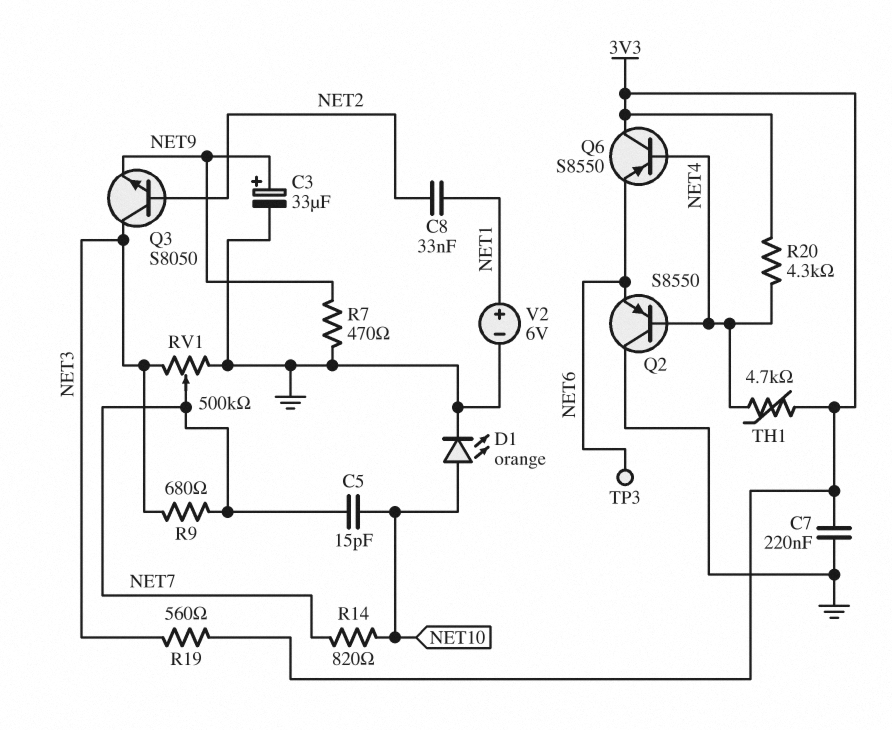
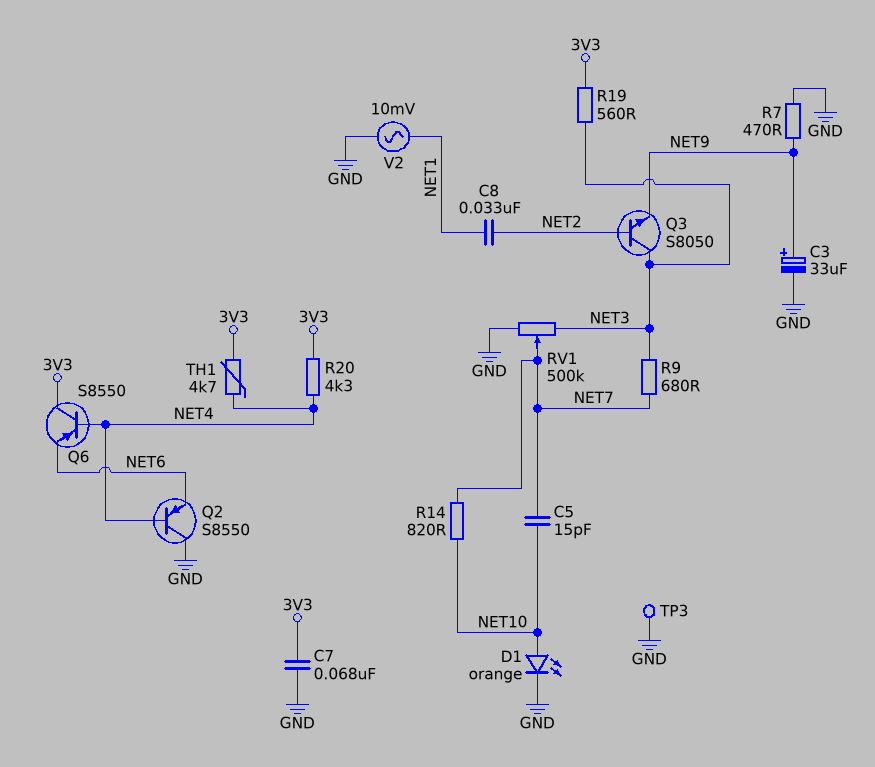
C7: 220nF (3V3, GND) -> 68nF (3V3, GND)
TP3: test point (NET6) -> test point (GND)
V2: 6V (plus NET1, minus GND) -> AC 10mV (GND, NET1)

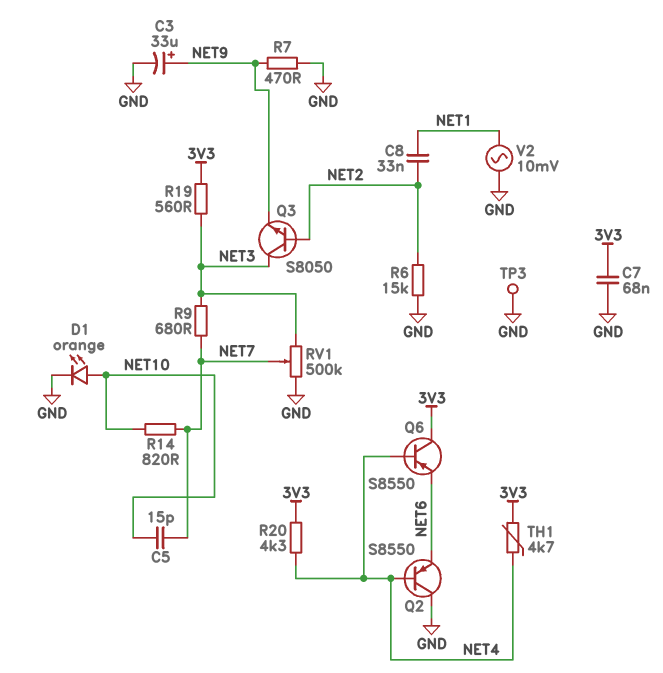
R6: none -> 15k (GND, NET2)

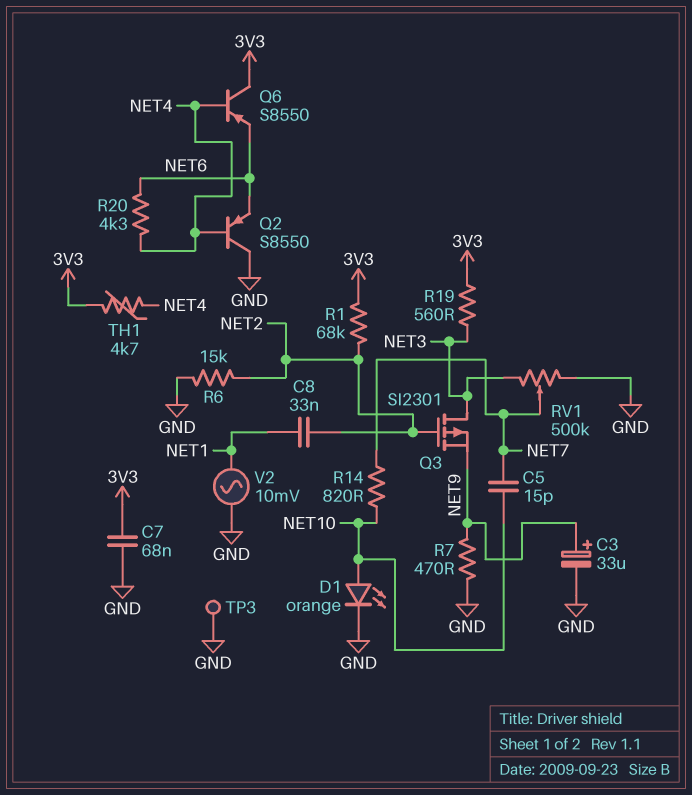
Q3: NPN S8050 (B NET2, C NET3, E NET9) -> PMOS SI2301 (G NET2, D NET3, S NET9)
R1: none -> 68k (3V3, NET2)
R9: 680 (NET3, NET7) -> none
R20: 4.3k (3V3, NET4) -> 4.3k (NET4, NET6)

